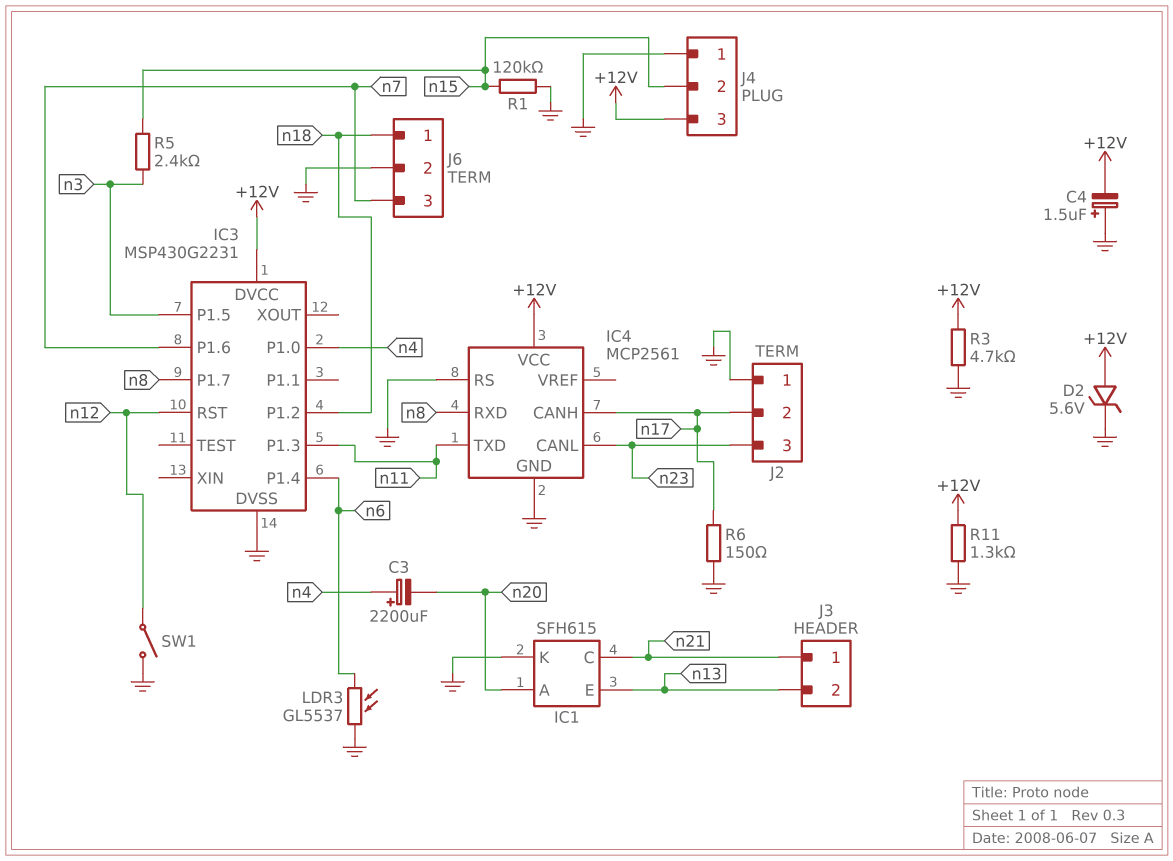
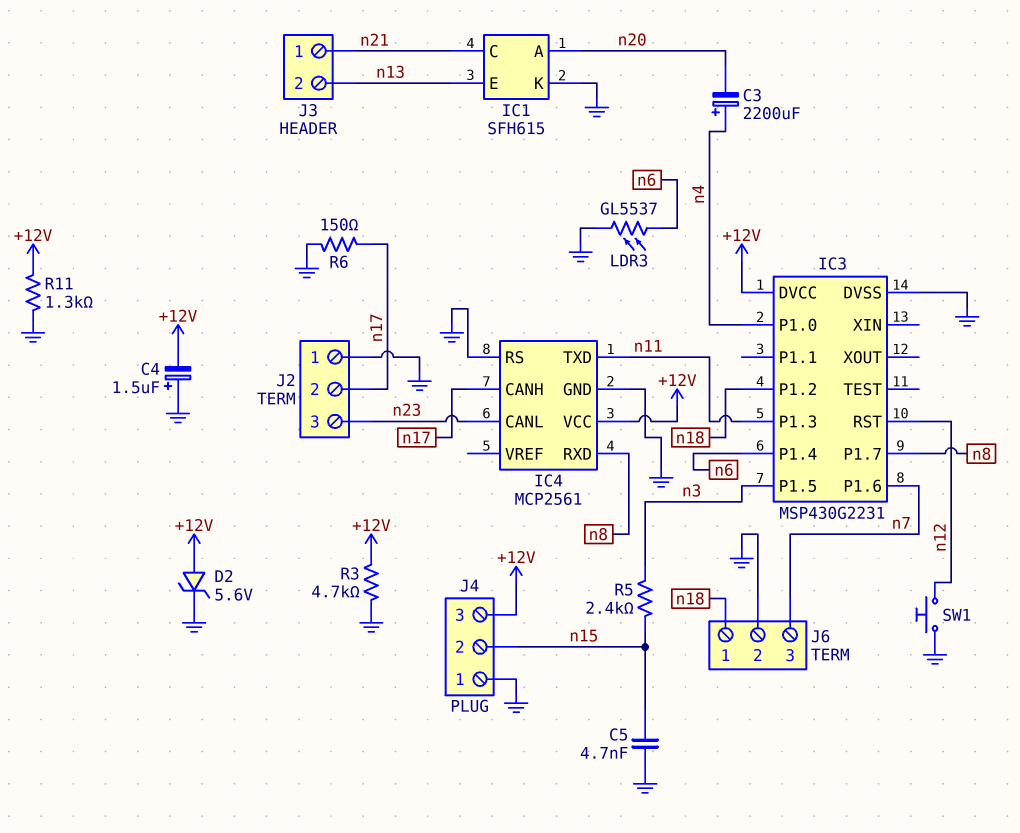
C5: none -> 4.7nF (GND, n15)
R1: 120k (GND, n15) -> none
SW1: switch (GND, n12) -> button (GND, n12)

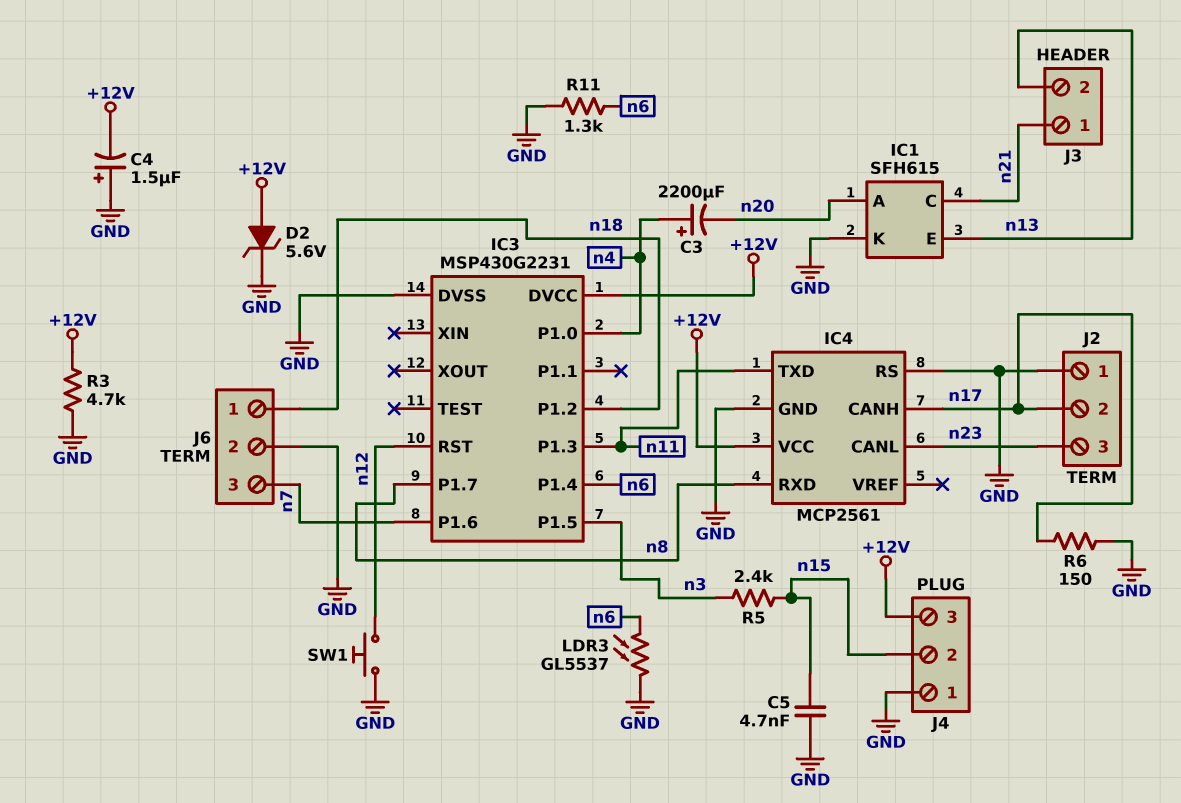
R11: 1.3k (+12V, GND) -> 1.3k (GND, n6)

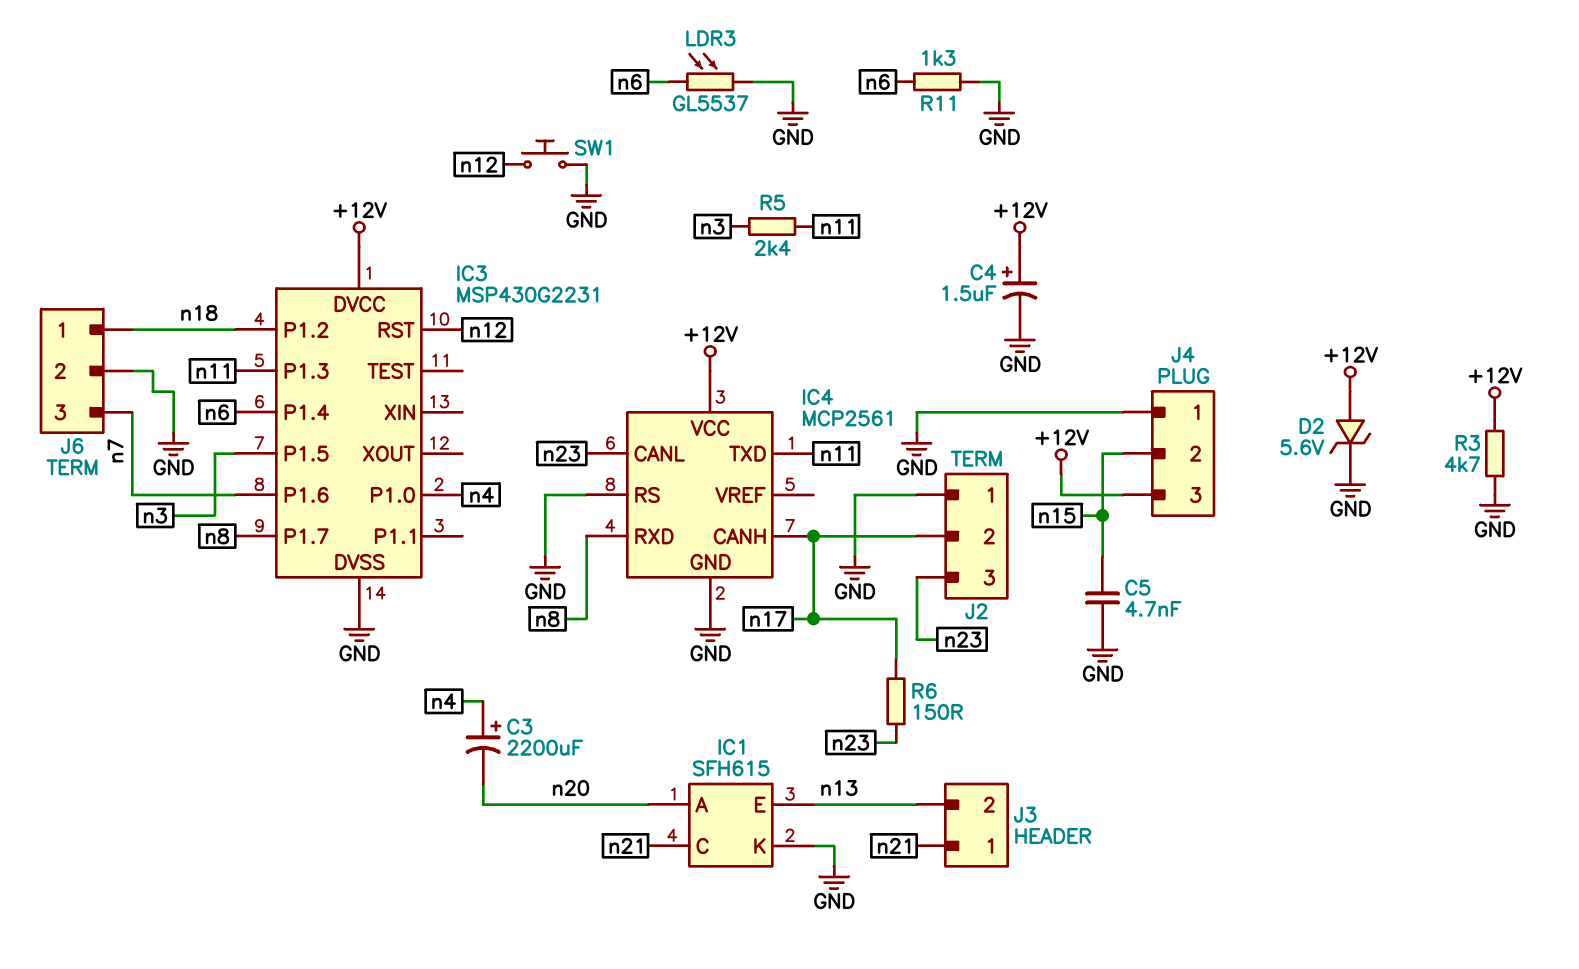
C4: 1.5uF (plus GND, minus +12V) -> 1.5uF (plus +12V, minus GND)
R5: 2.4k (n3, n15) -> 2.4k (n3, n11)
R6: 150 (GND, n17) -> 150 (n17, n23)

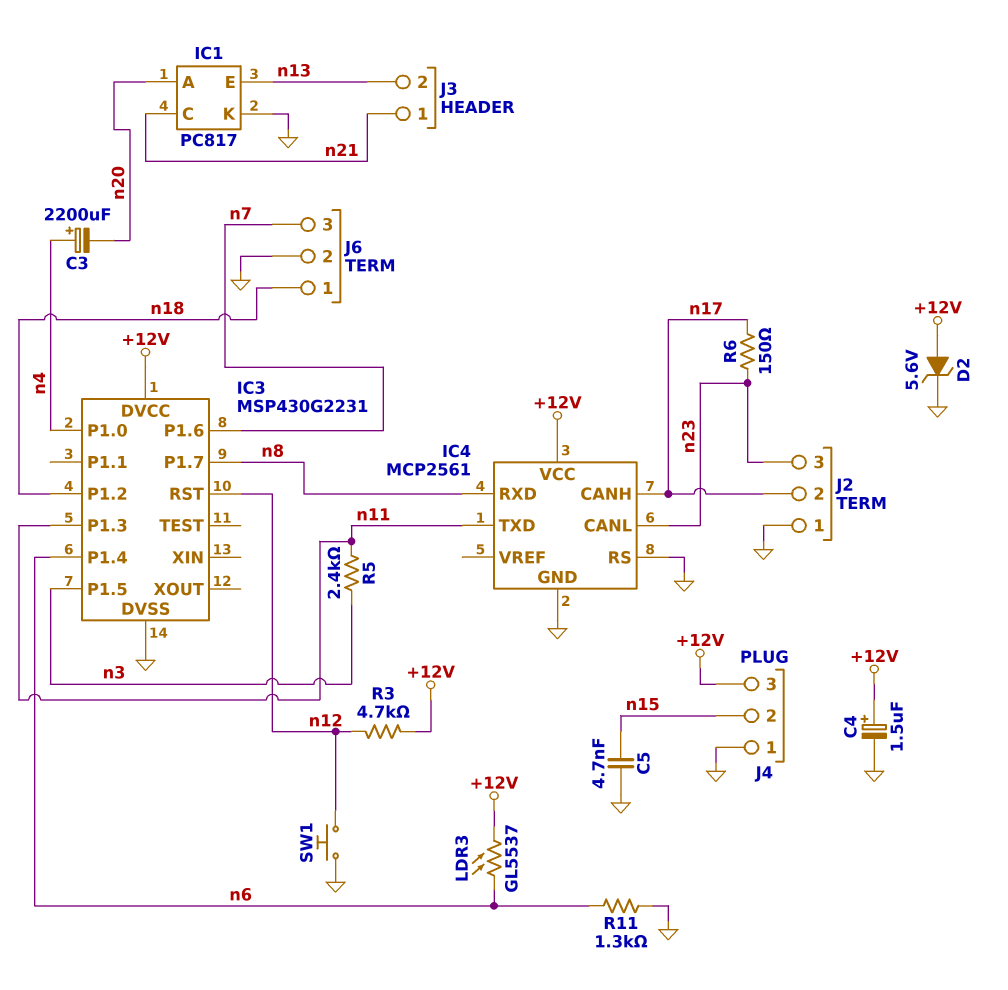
IC1: SFH615 -> PC817
LDR3: GL5537 (GND, n6) -> GL5537 (+12V, n6)
R3: 4.7k (+12V, GND) -> 4.7k (+12V, n12)

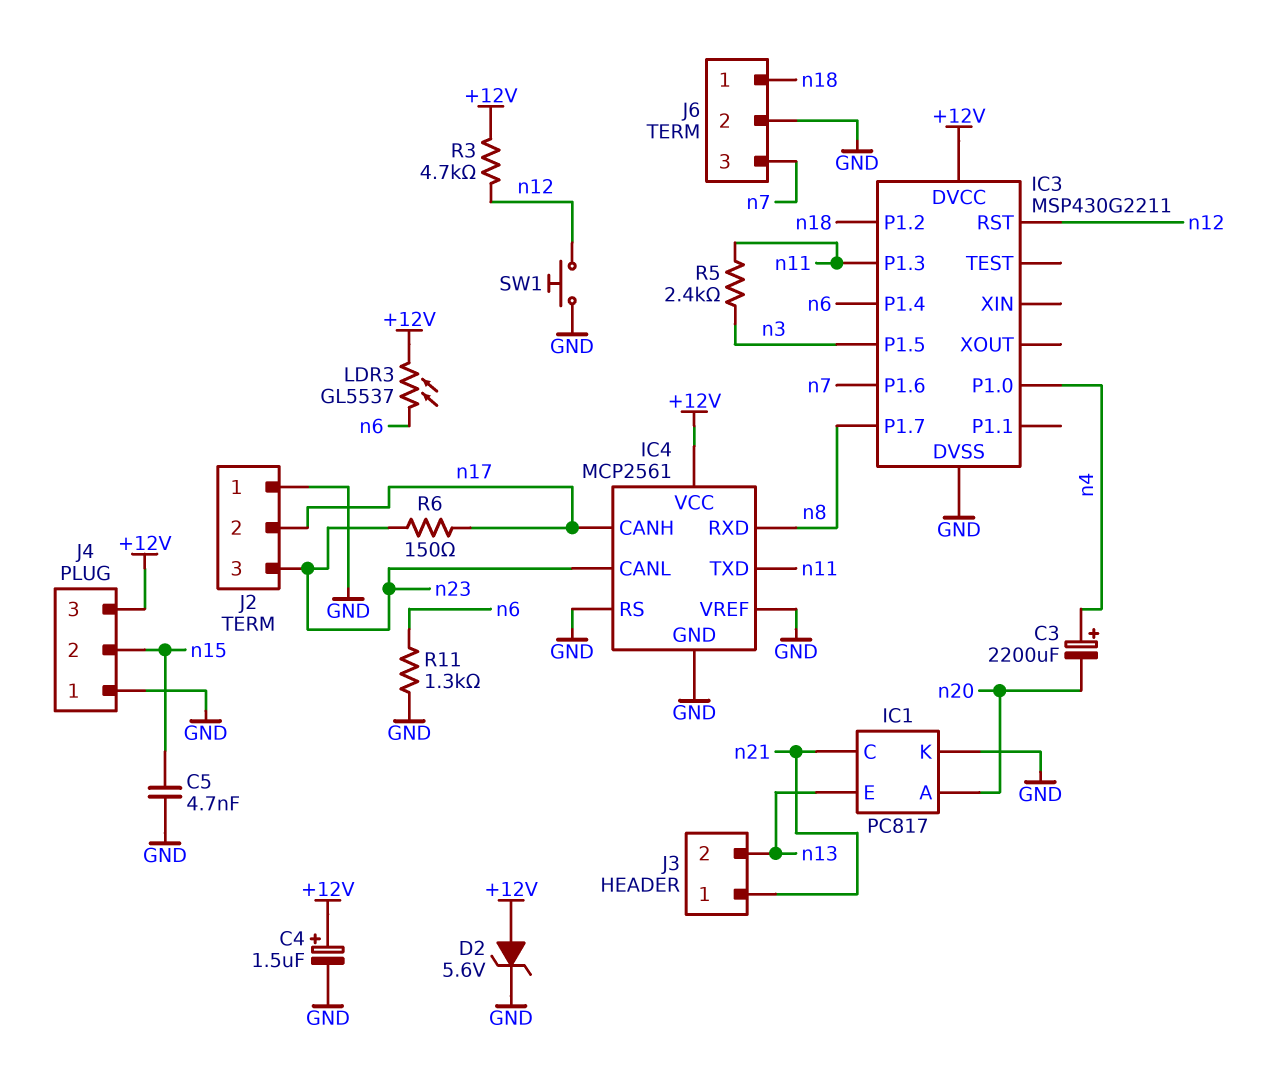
IC3: MSP430G2231 -> MSP430G2211
IC4 pin VREF: none -> GND

